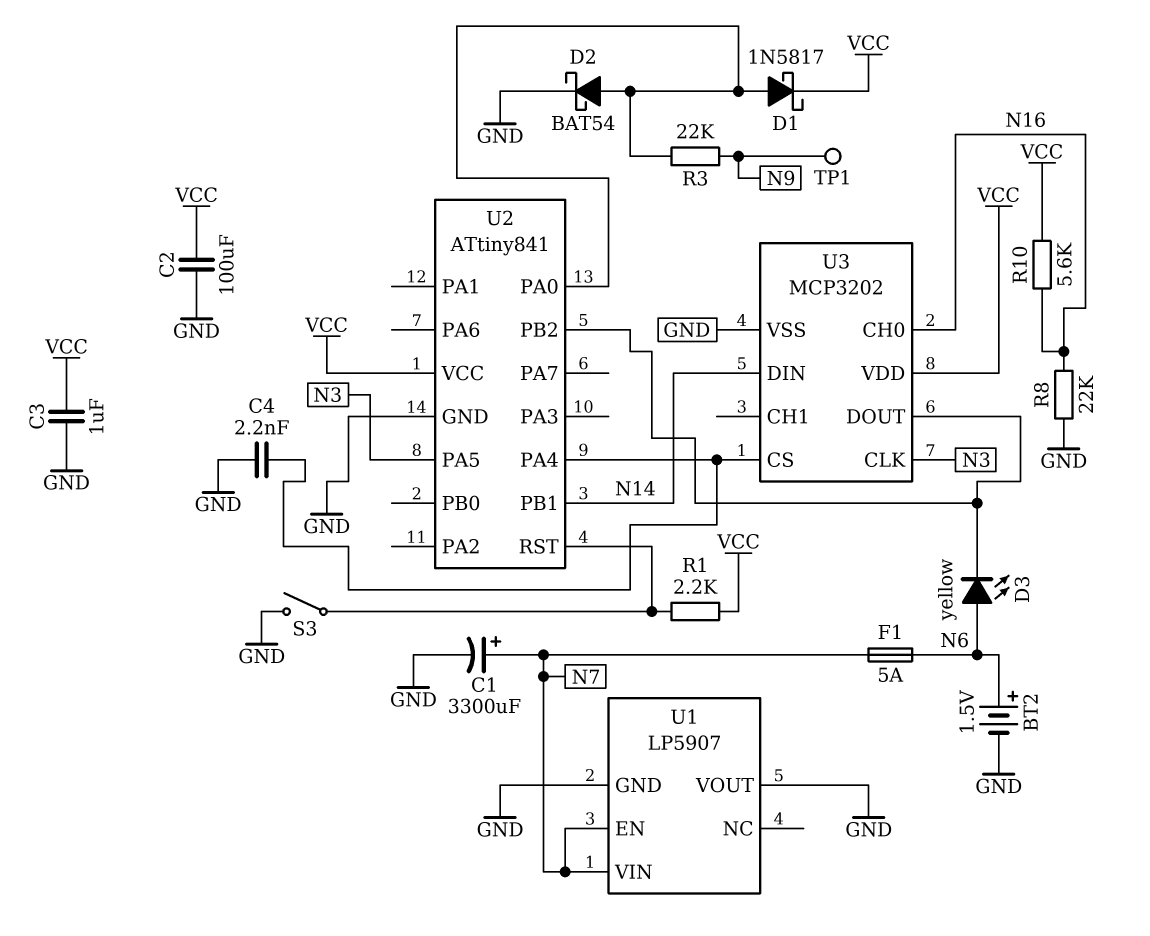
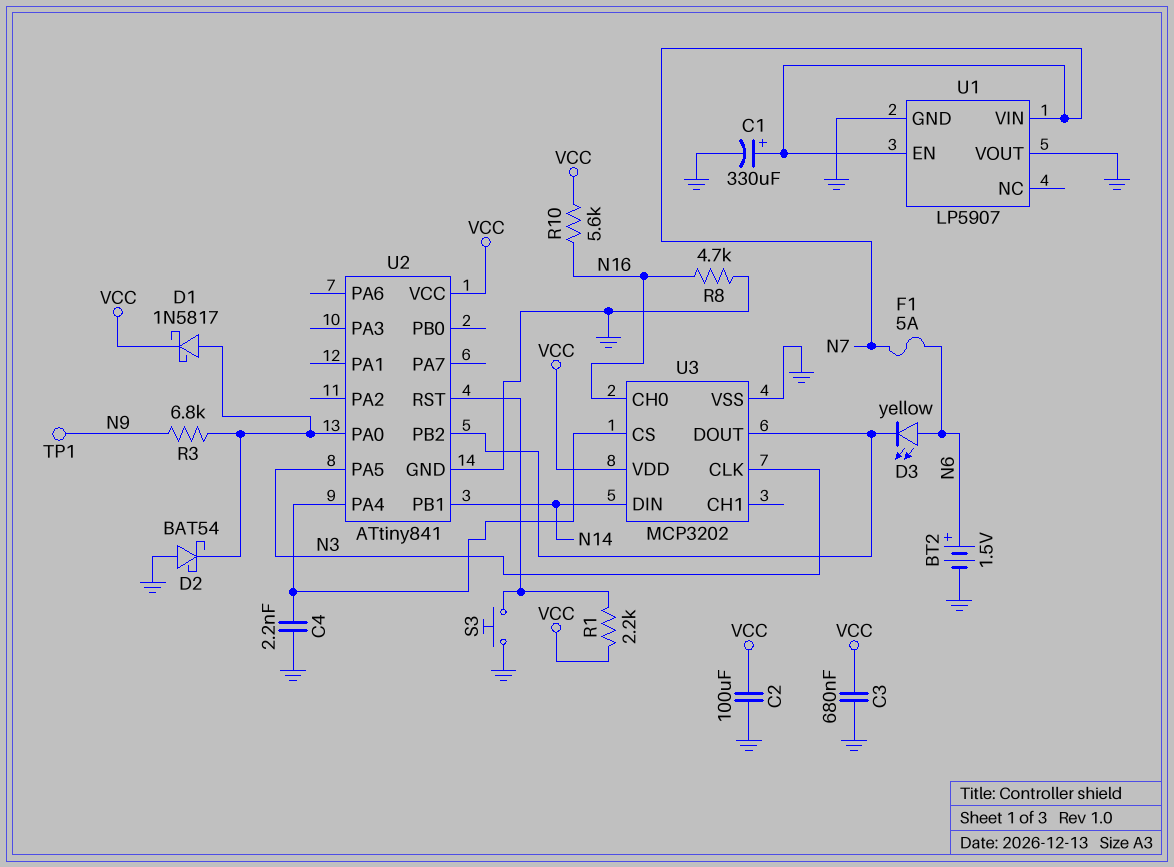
C1: 3300uF (plus N7, minus GND) -> 330uF (plus N7, minus GND)
C3: 1uF (GND, VCC) -> 680nF (GND, VCC)
D2: schottky BAT54 (A U2/PA0, K GND) -> schottky BAT54 (A GND, K U2/PA0)
R3: 22k (N9, U2/PA0) -> 6.8k (N9, U2/PA0)
R8: 22k (GND, N16) -> 4.7k (GND, N16)
S3: switch (GND, U2/RST) -> button (GND, U2/RST)

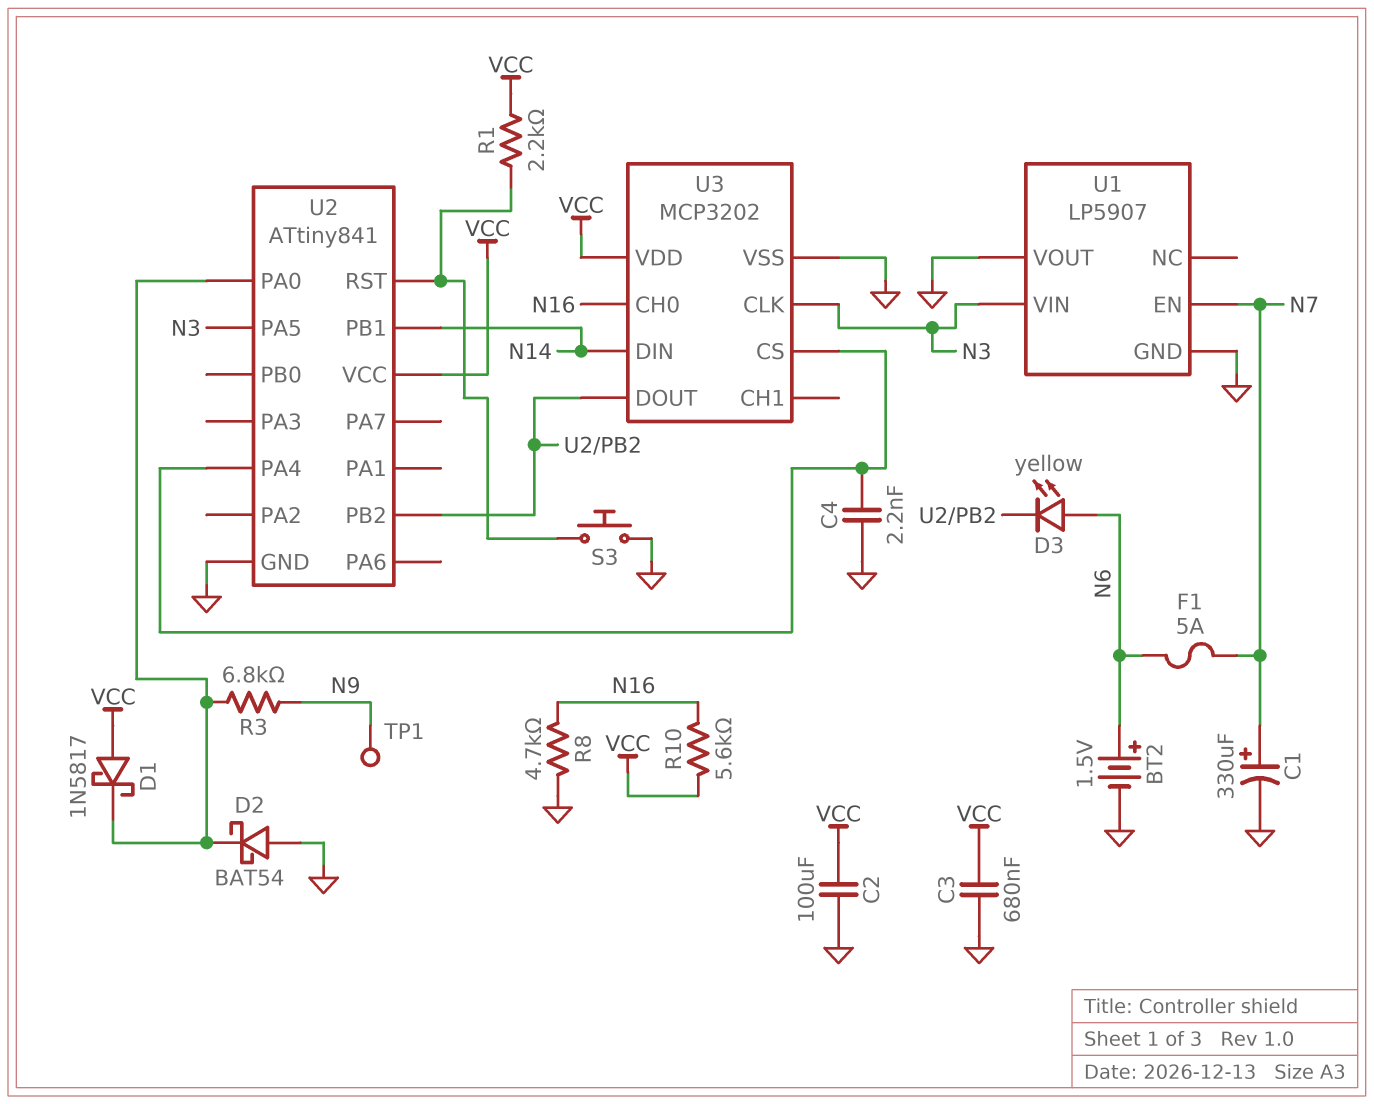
D1: schottky 1N5817 (A U2/PA0, K VCC) -> schottky 1N5817 (A VCC, K U2/PA0)
U1 pin VIN: N7 -> N3

